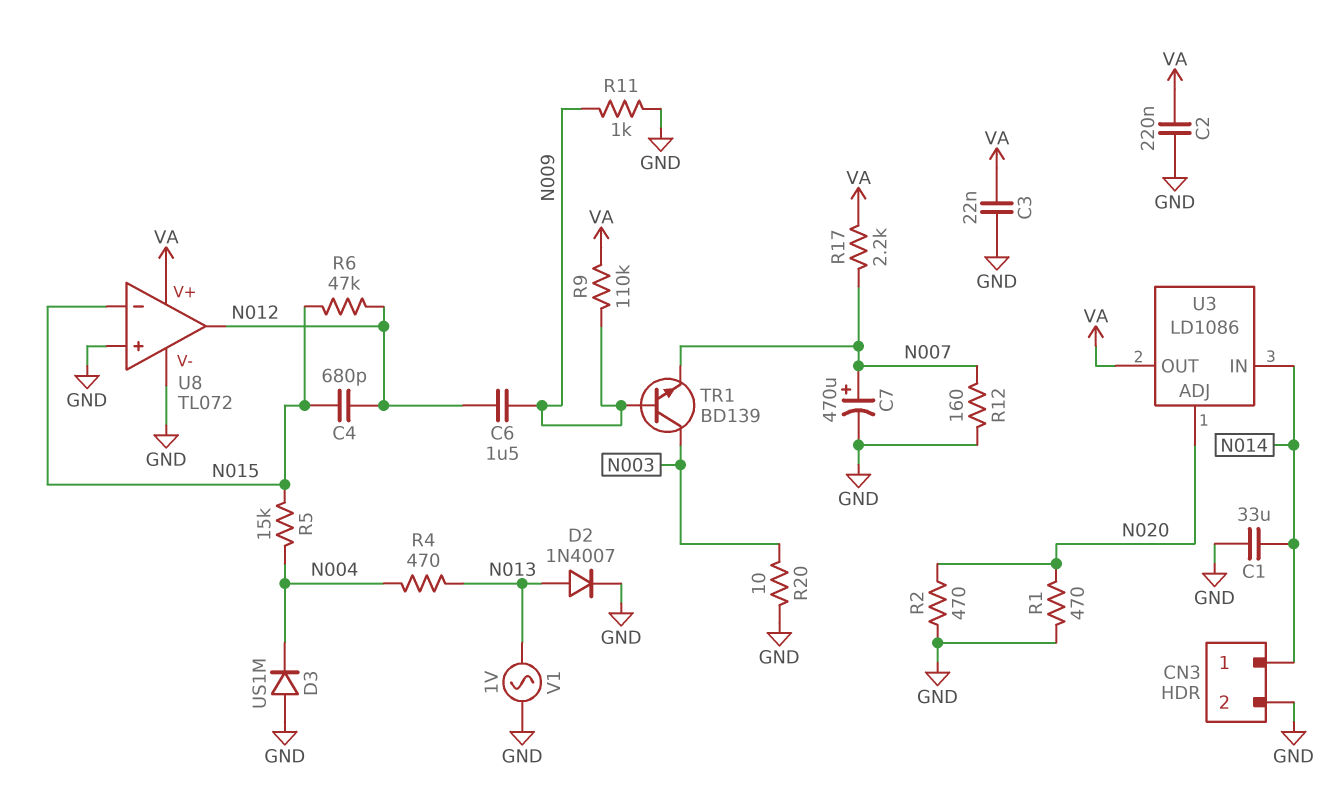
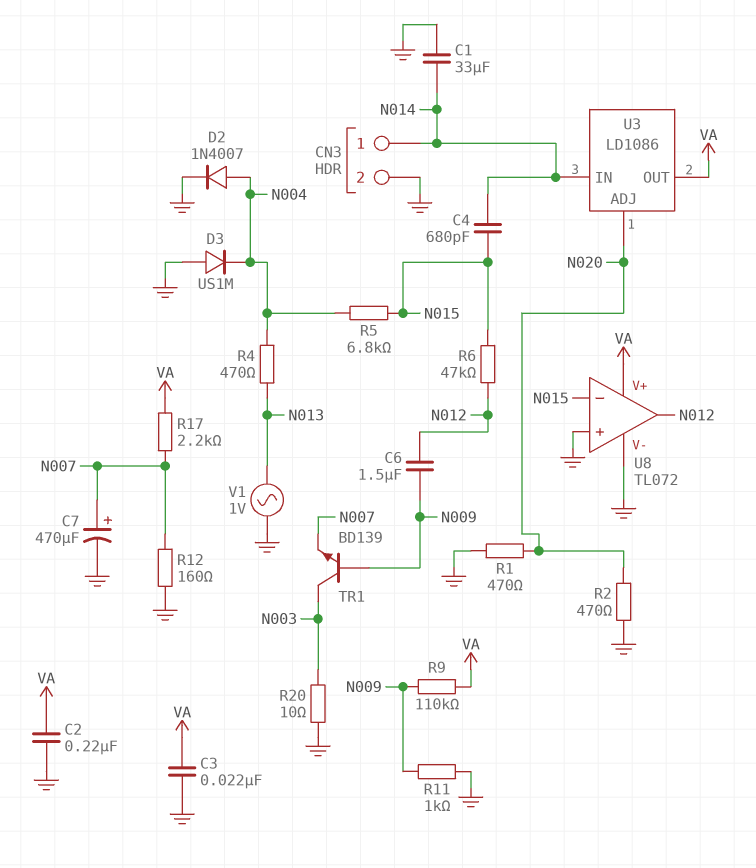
C4: 680pF (N012, N015) -> 680pF (N014, N015)
D2: diode 1N4007 (A N013, K GND) -> diode 1N4007 (A N004, K GND)
R5: 15k (N004, N015) -> 6.8k (N004, N015)

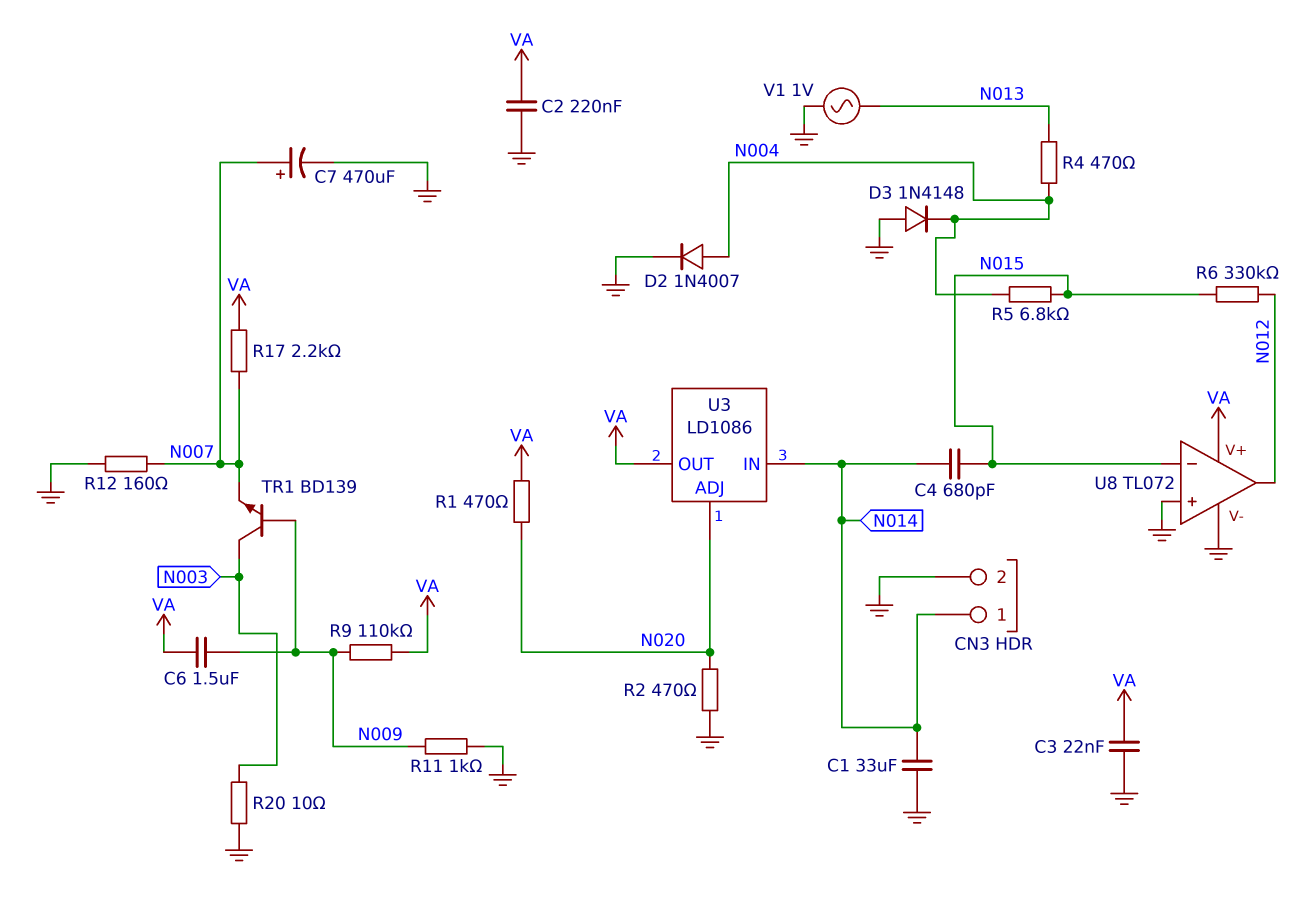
C6: 1.5uF (N009, N012) -> 1.5uF (N009, VA)
D3: diode US1M (A GND, K N004) -> diode 1N4148 (A GND, K N004)
R1: 470 (GND, N020) -> 470 (N020, VA)
R6: 47k (N012, N015) -> 330k (N012, N015)

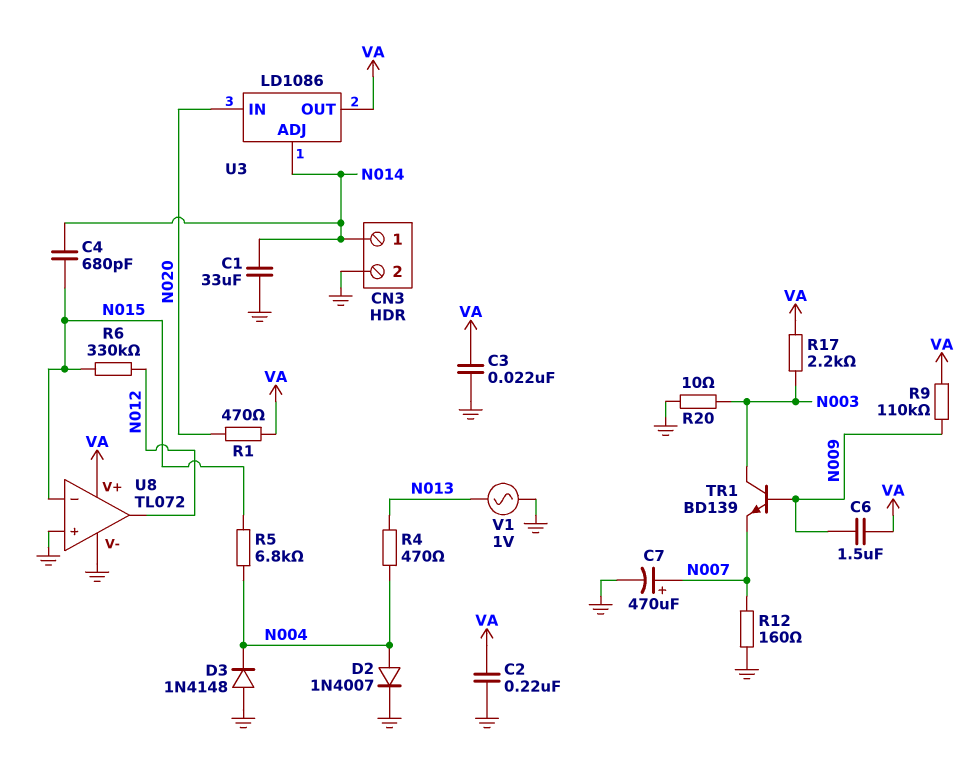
R2: 470 (GND, N020) -> none
R11: 1k (GND, N009) -> none
R17: 2.2k (N007, VA) -> 2.2k (N003, VA)
U3 pin ADJ: N020 -> N014
U3 pin IN: N014 -> N020

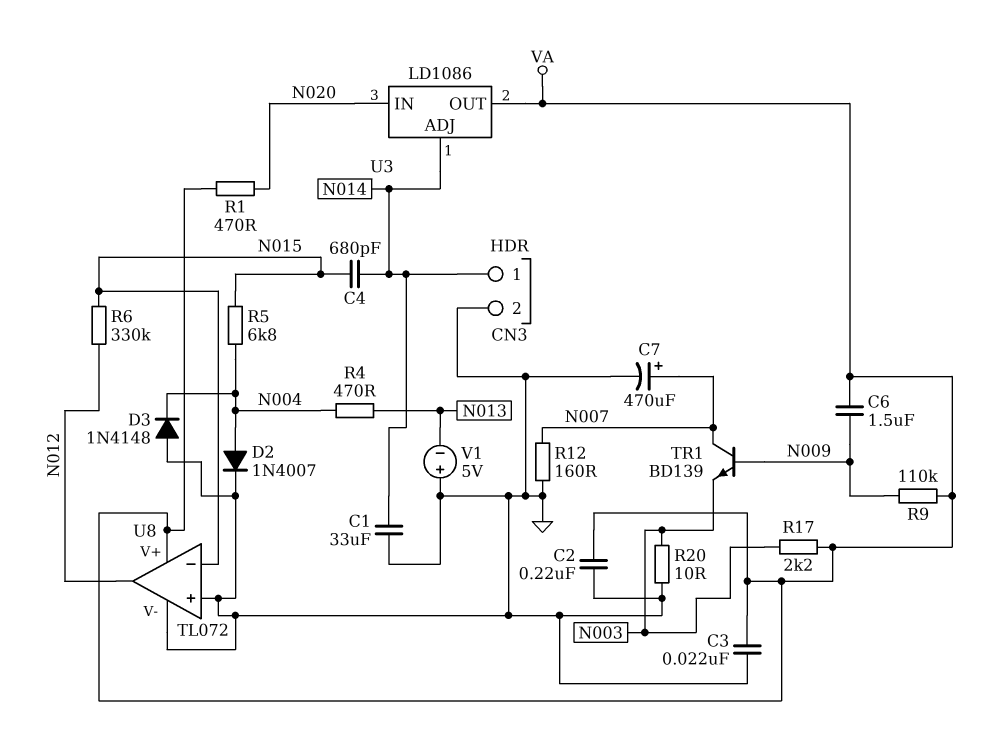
TR1: NPN BD139 (B N009, C N003, E N007) -> NPN BD139 (B N009, C N007, E N003)
V1: AC 1V (GND, N013) -> 5V (plus GND, minus N013)

